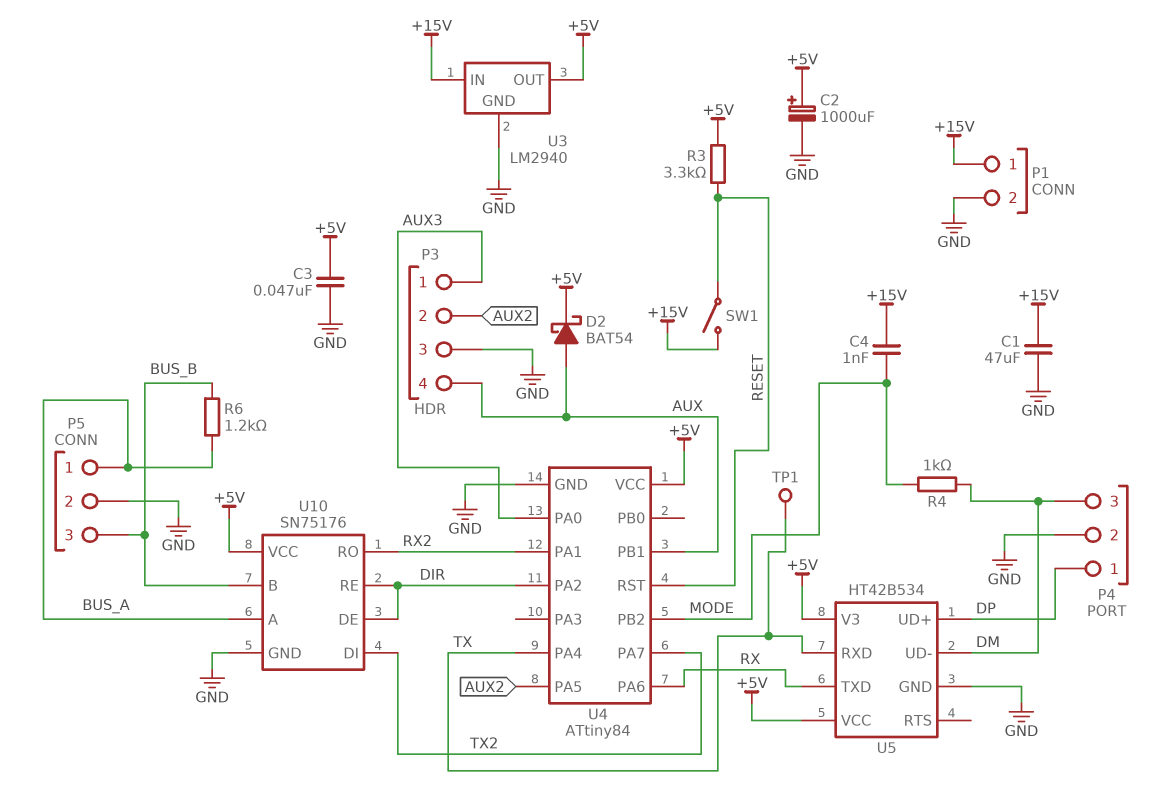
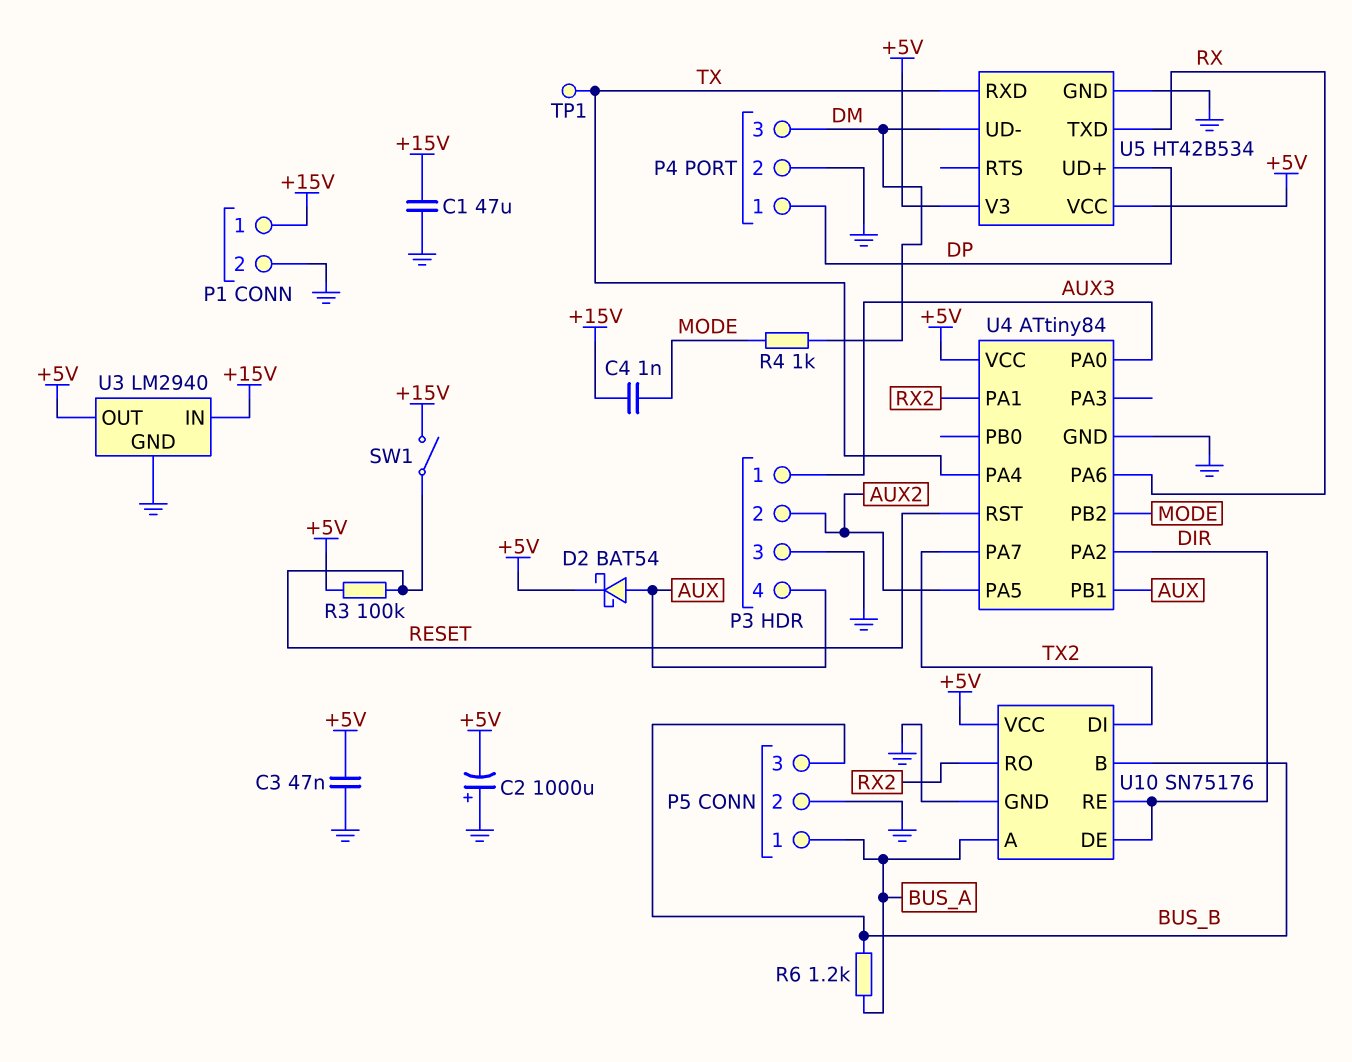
C2: 1000uF (plus +5V, minus GND) -> 1000uF (plus GND, minus +5V)
R3: 3.3k (+5V, RESET) -> 100k (+5V, RESET)

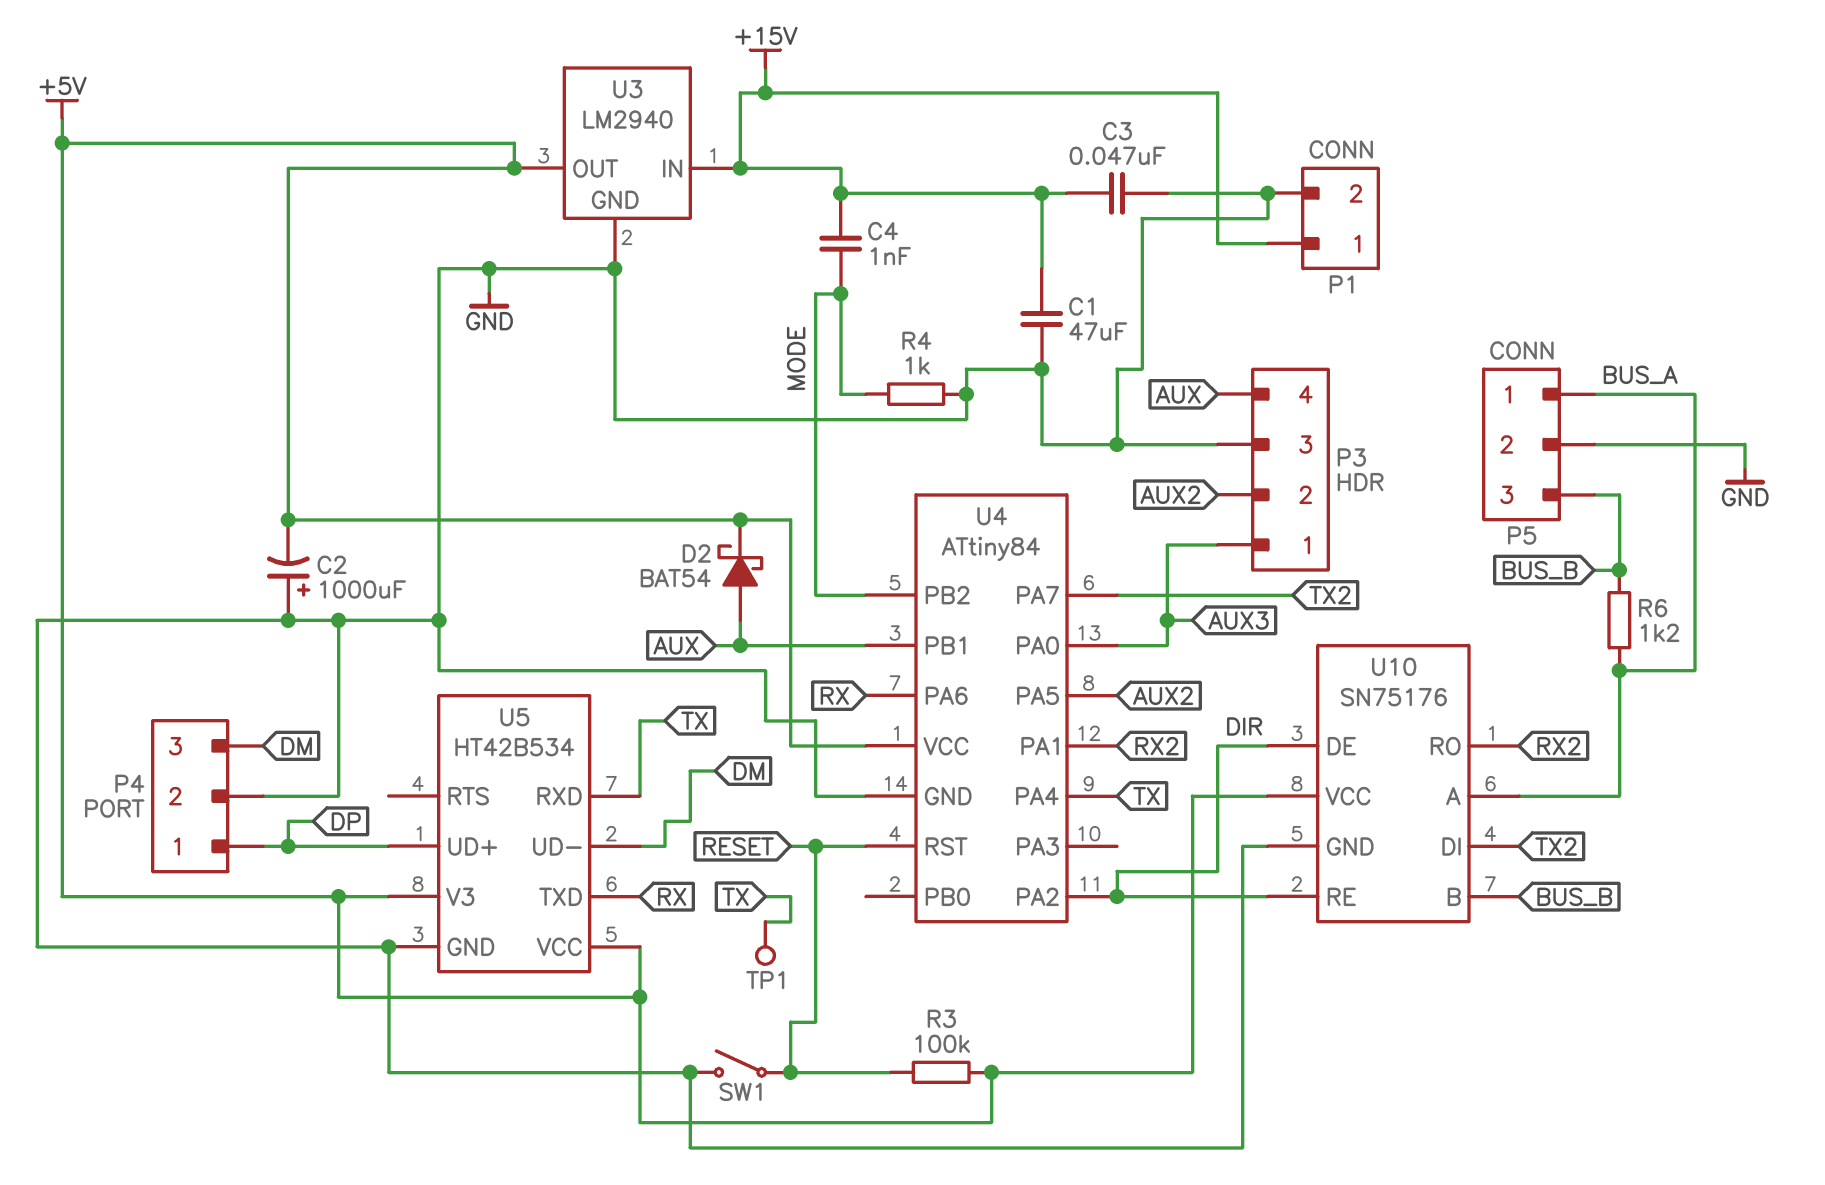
C3: 47nF (+5V, GND) -> 47nF (+15V, GND)
R4: 1k (DM, MODE) -> 1k (GND, MODE)
SW1: switch (+15V, RESET) -> switch (GND, RESET)

